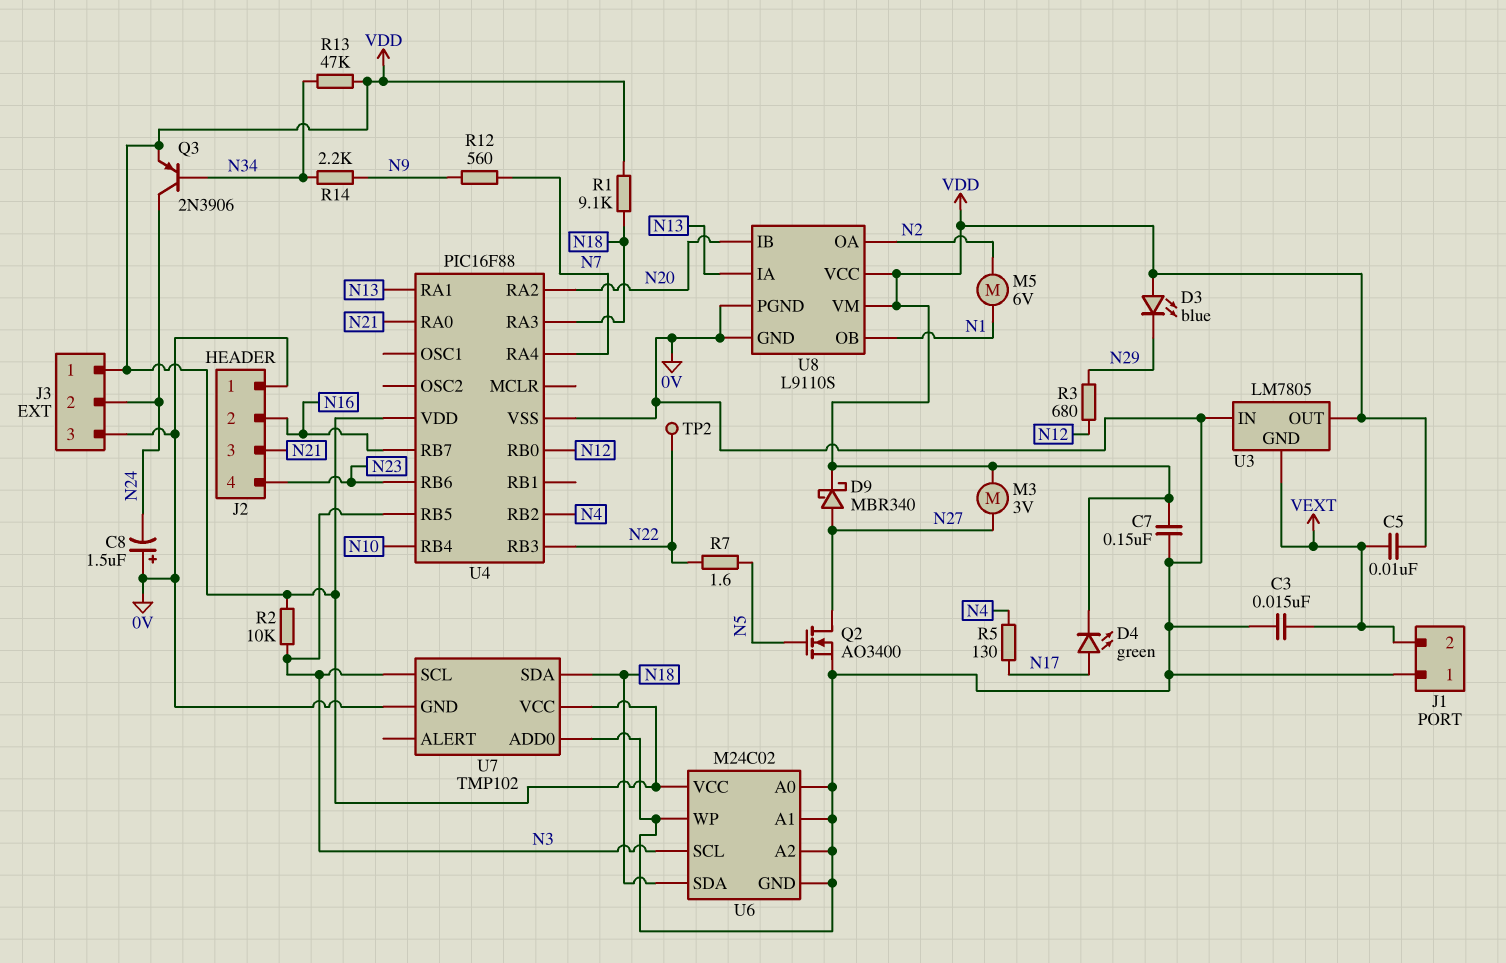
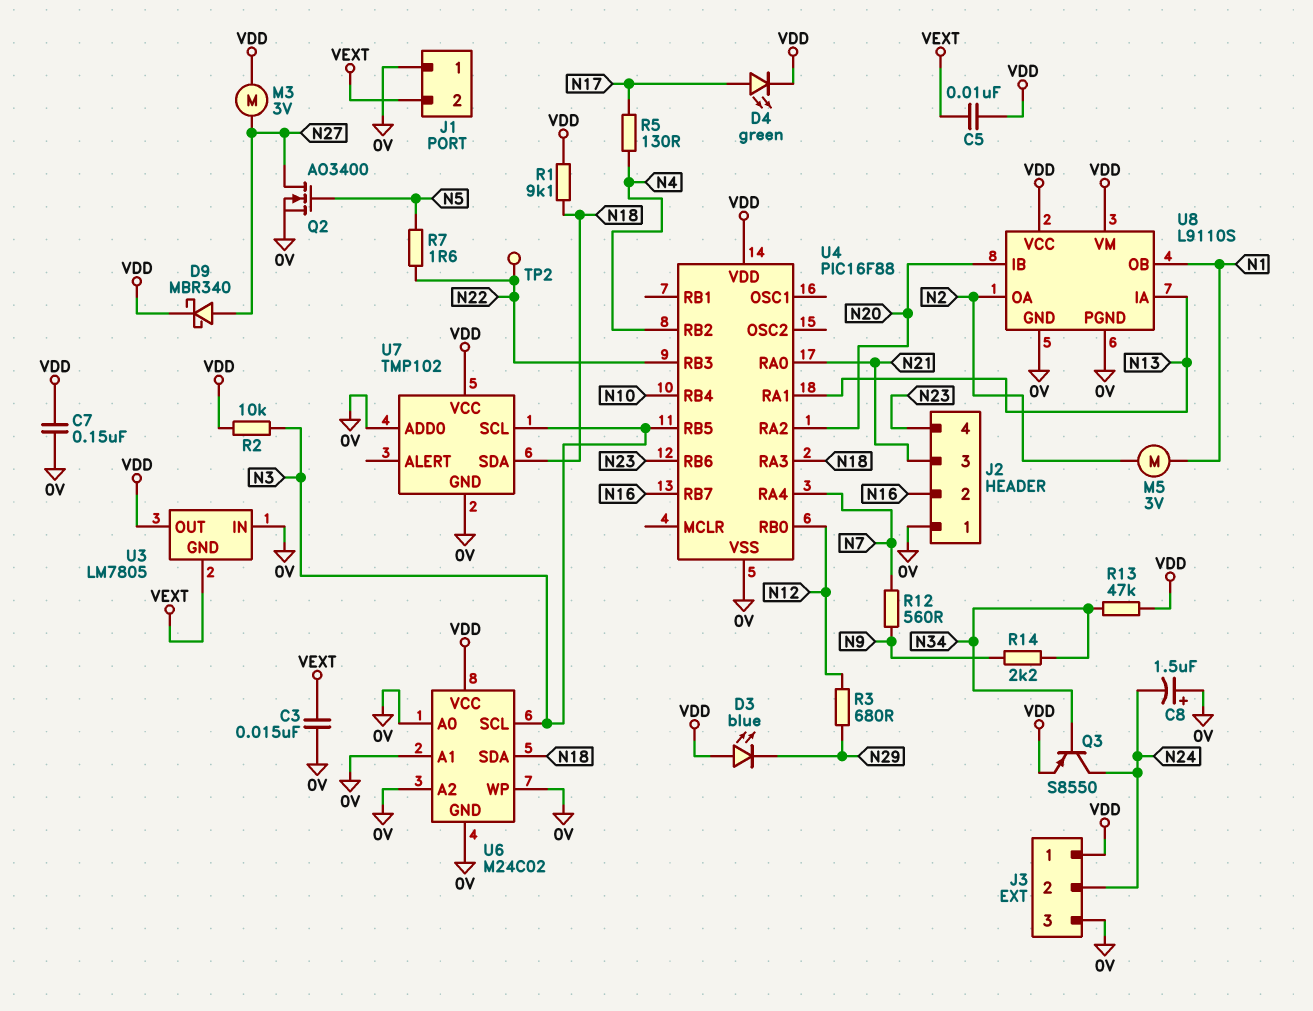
M5: motor 6V (N1, N2) -> motor 3V (N1, N2)
Q3: PNP 2N3906 (B N34, C N24, E VDD) -> PNP S8550 (B N34, C N24, E VDD)

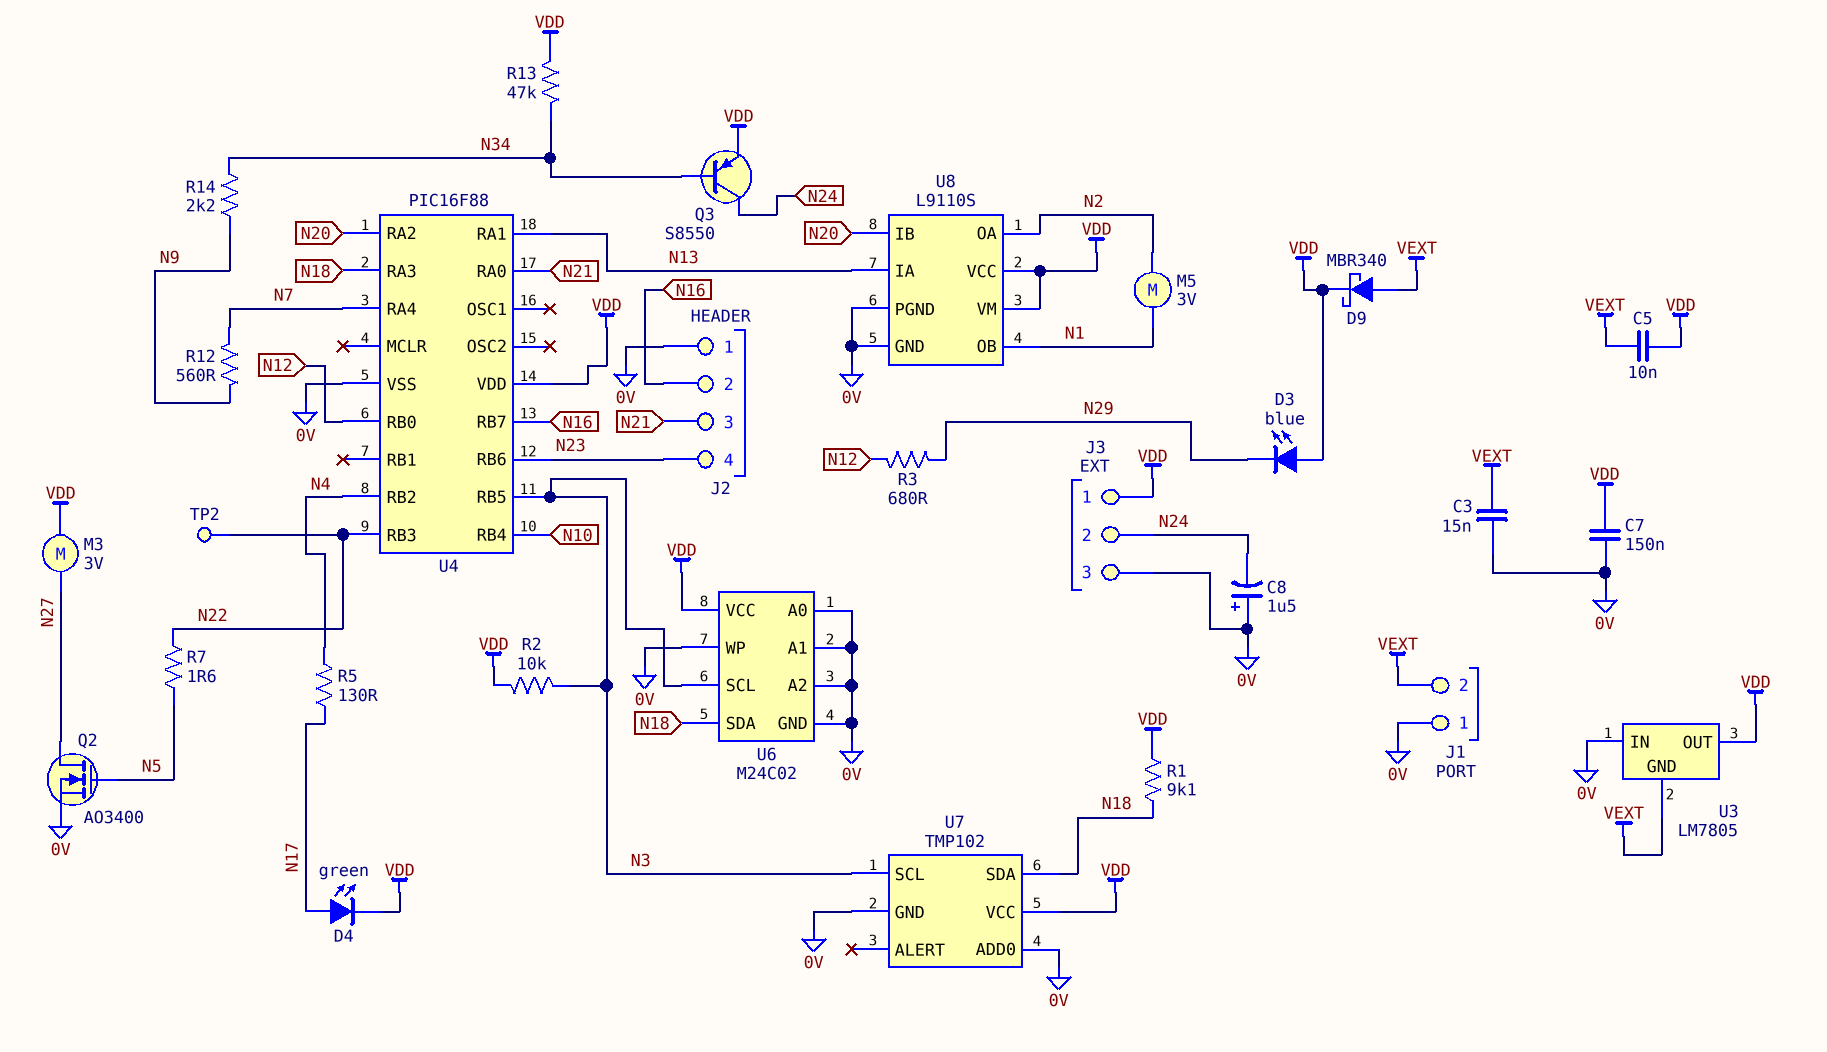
D9: schottky MBR340 (A N27, K VDD) -> schottky MBR340 (A VEXT, K VDD)

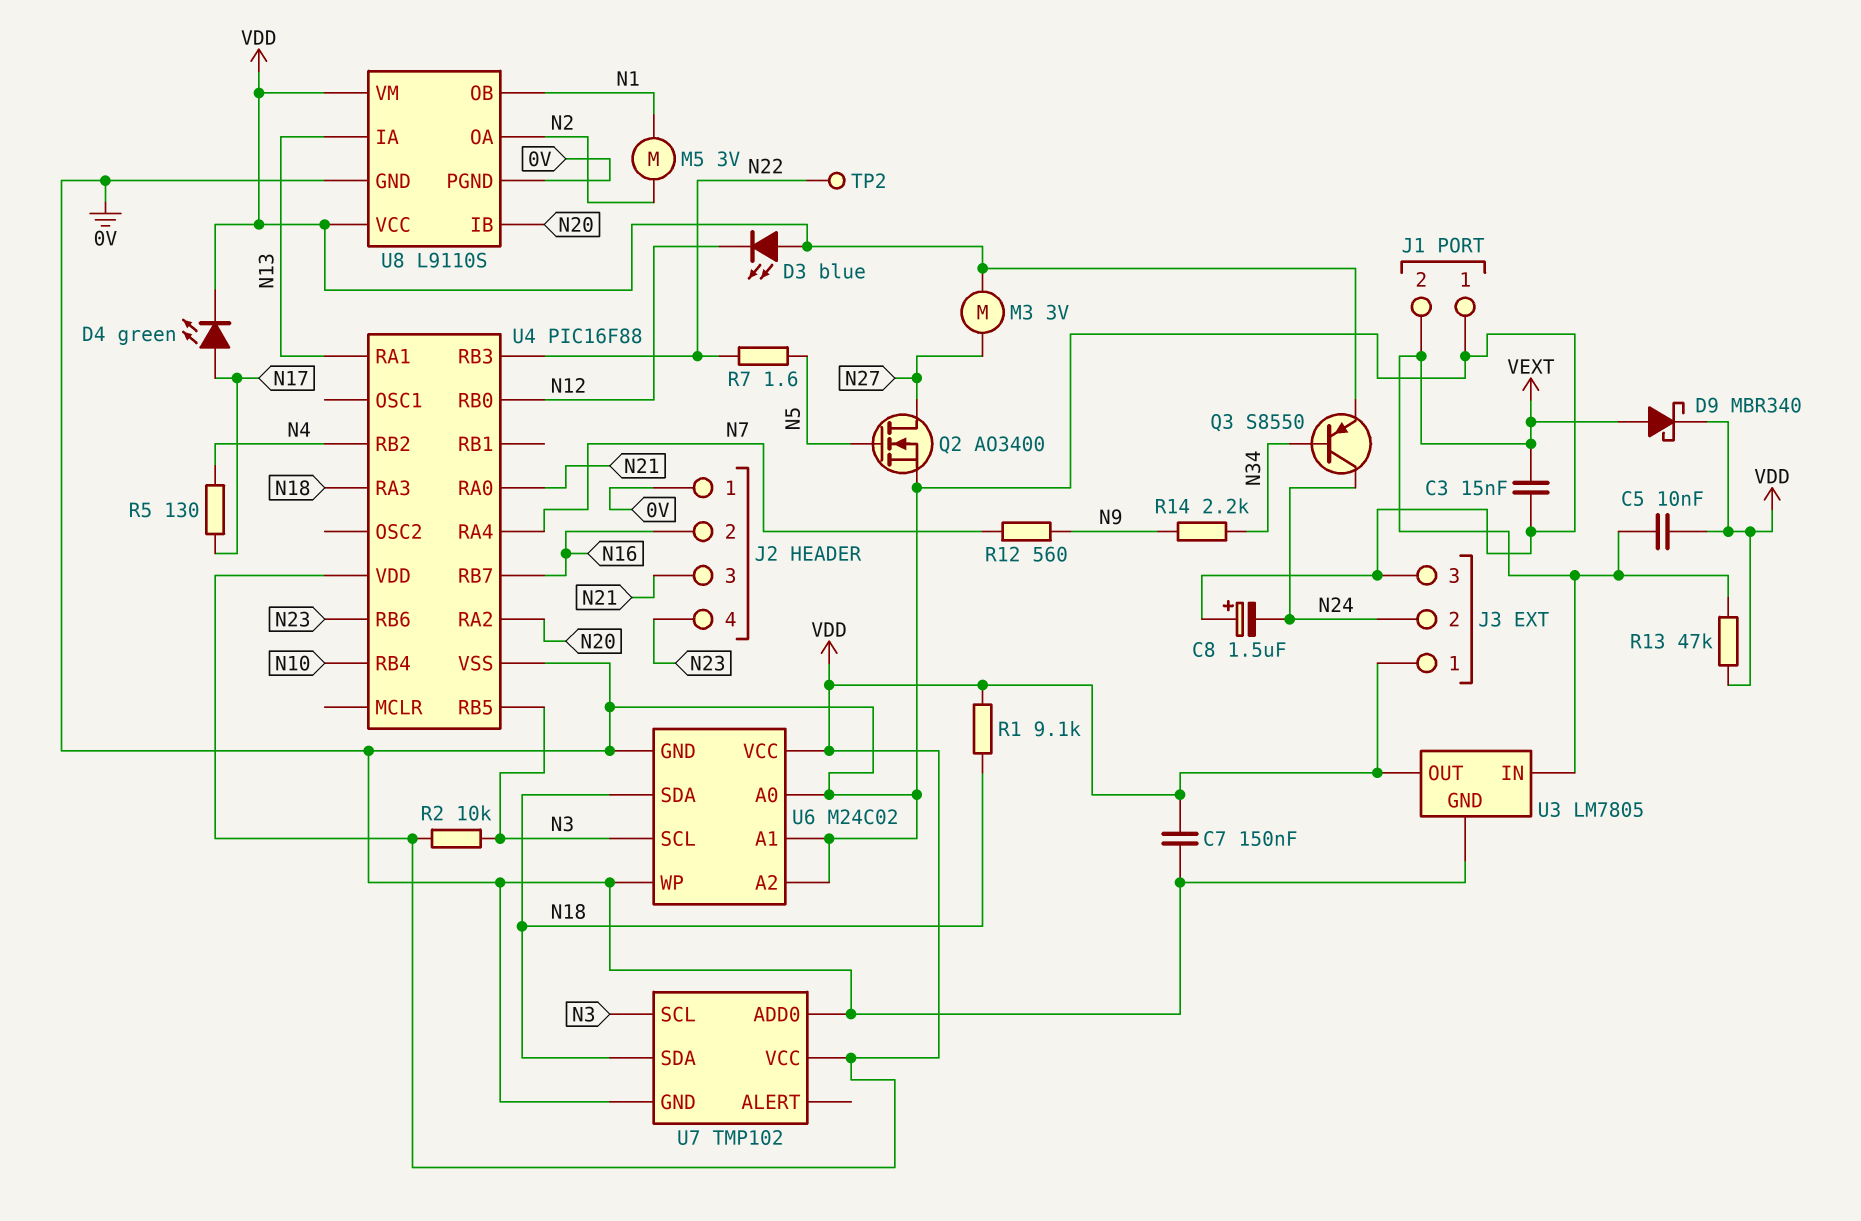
D3: LED blue (A VDD, K N29) -> LED blue (A VDD, K N12)
R3: 680 (N12, N29) -> none
R13: 47k (N34, VDD) -> 47k (VDD, VEXT)
U3 pin GND: VEXT -> 0V
U3 pin IN: 0V -> VEXT

